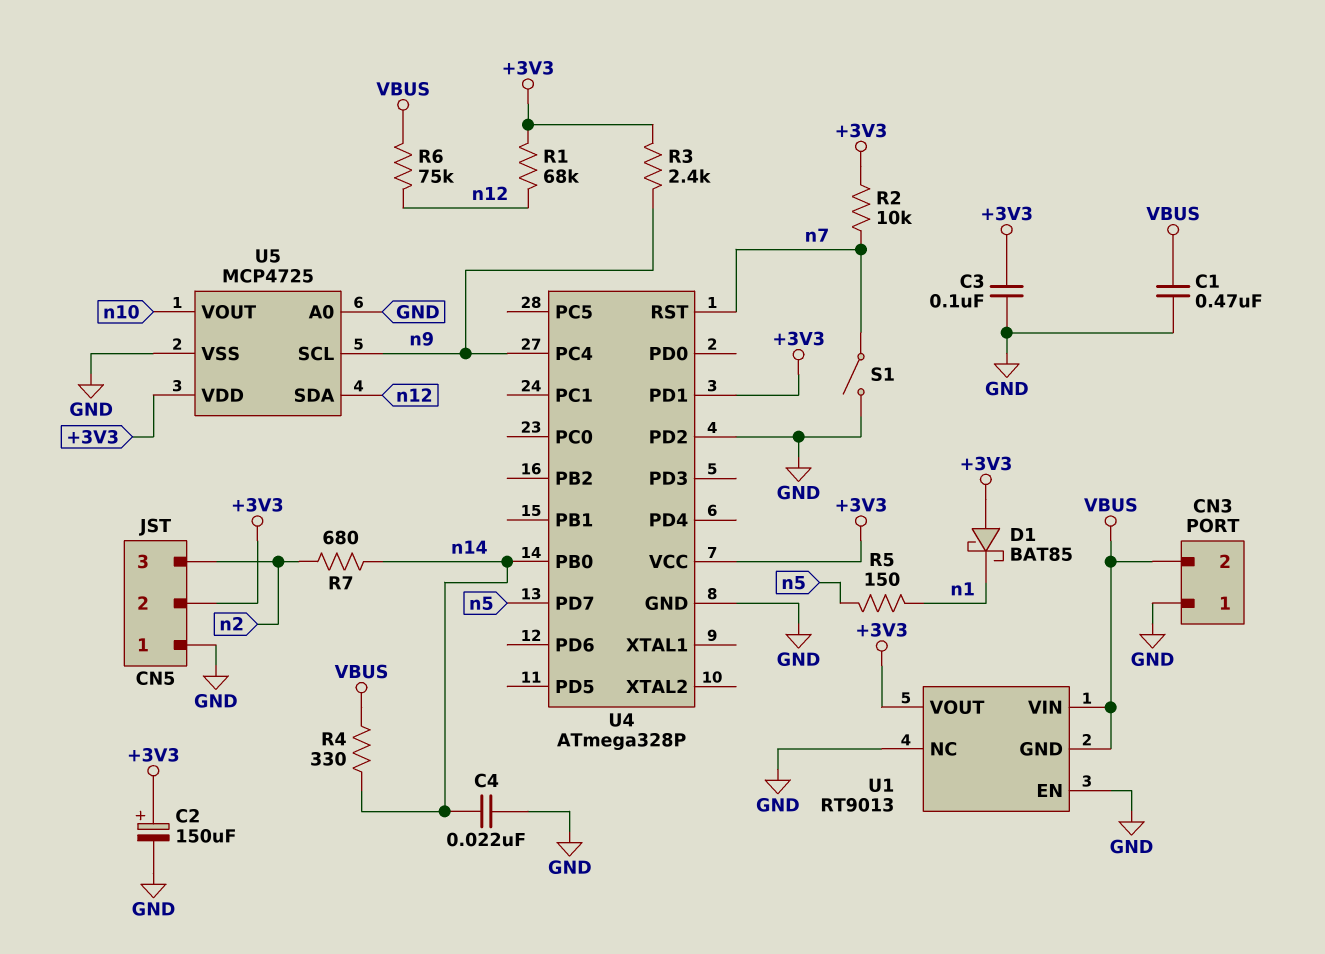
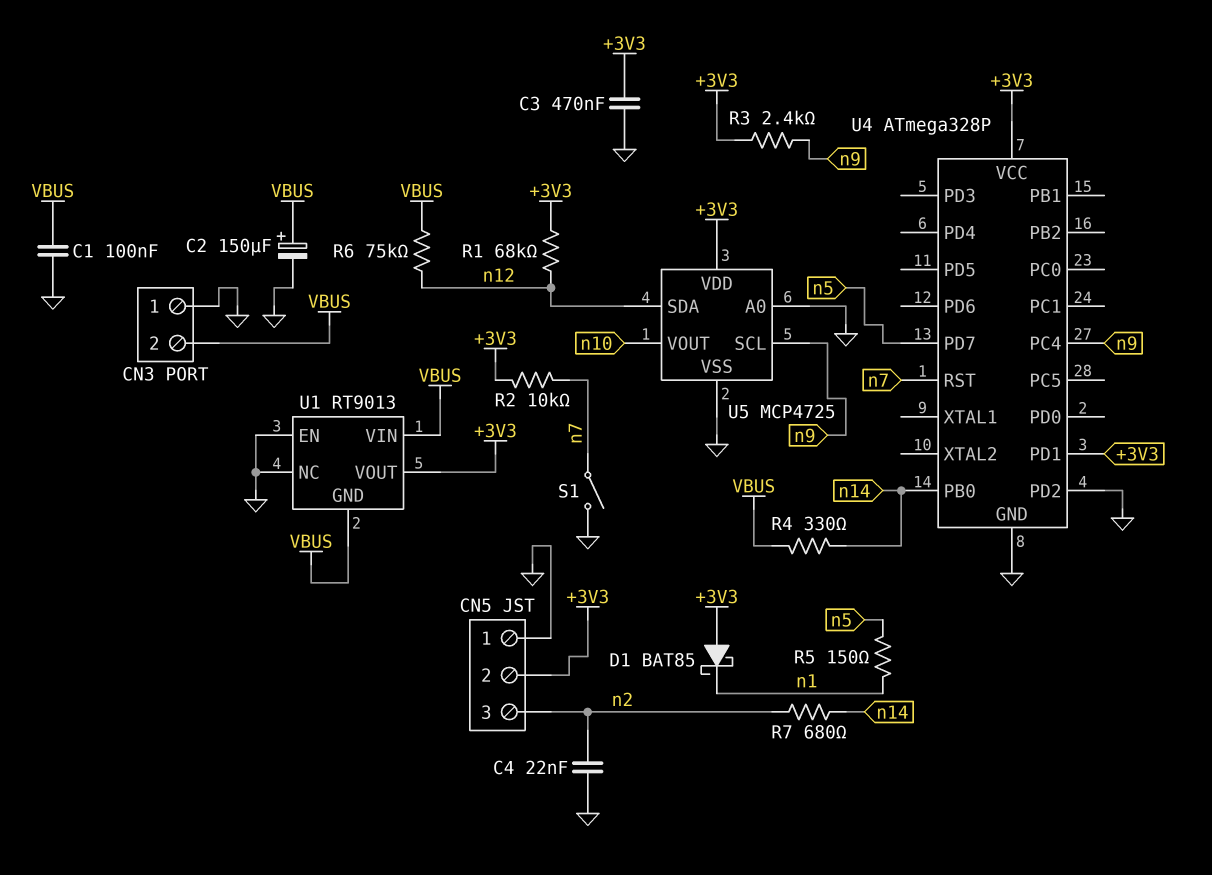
C1: 470nF (GND, VBUS) -> 100nF (GND, VBUS)
C2: 150uF (plus +3V3, minus GND) -> 150uF (plus VBUS, minus GND)
C3: 100nF (+3V3, GND) -> 470nF (+3V3, GND)
C4: 22nF (GND, n14) -> 22nF (GND, n2)

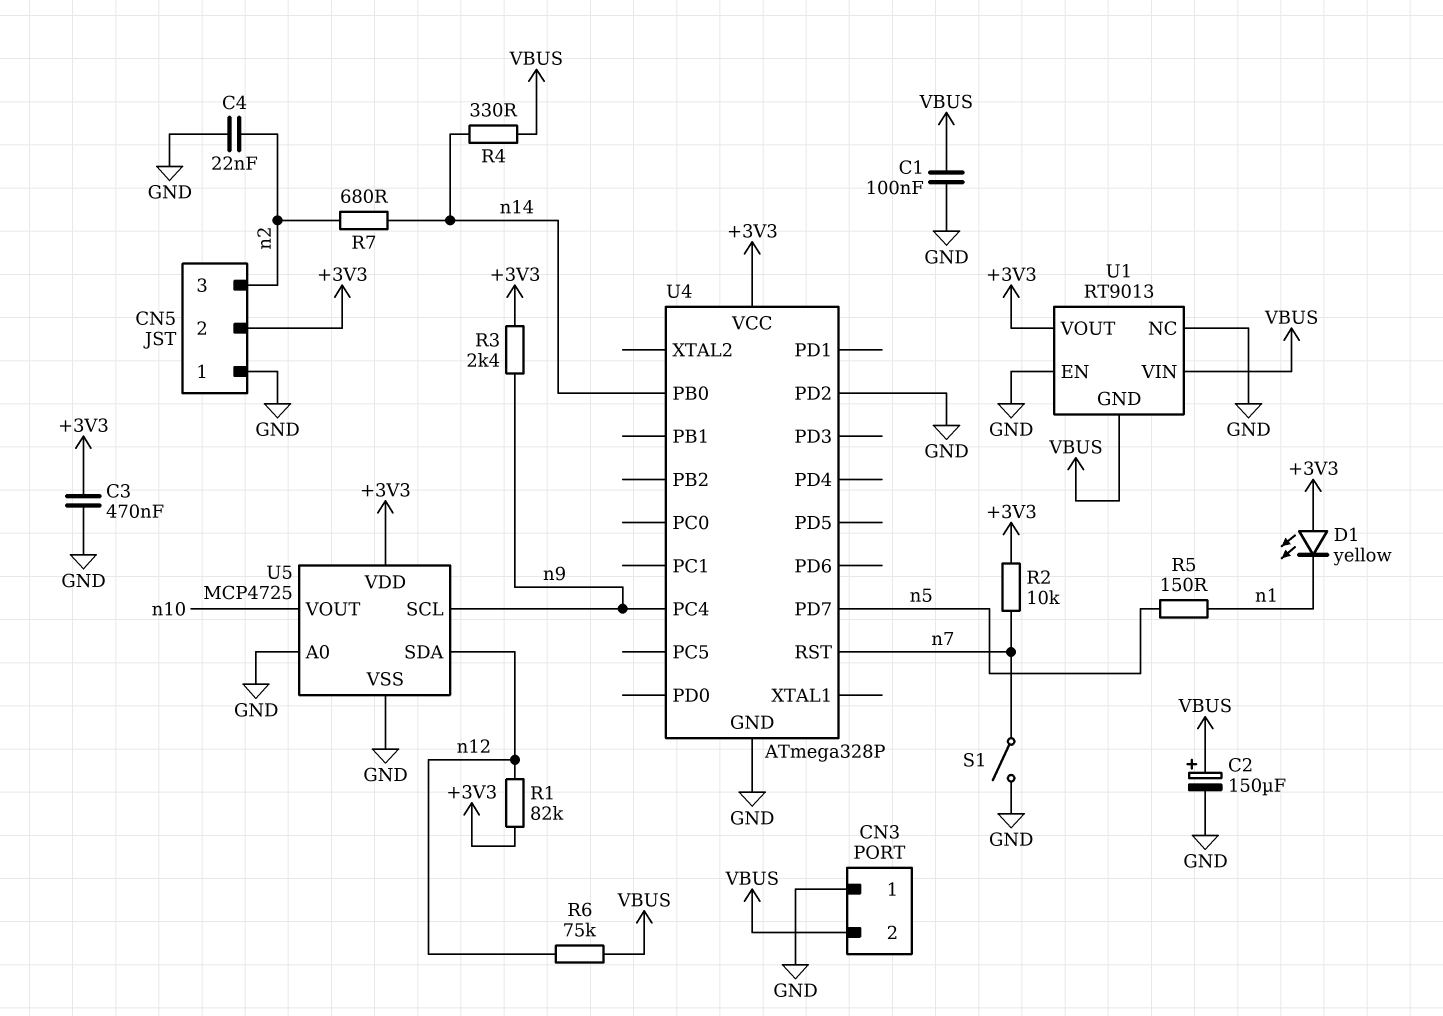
D1: schottky BAT85 (A +3V3, K n1) -> LED yellow (A +3V3, K n1)
R1: 68k (+3V3, n12) -> 82k (+3V3, n12)
U4 pin PD1: +3V3 -> none

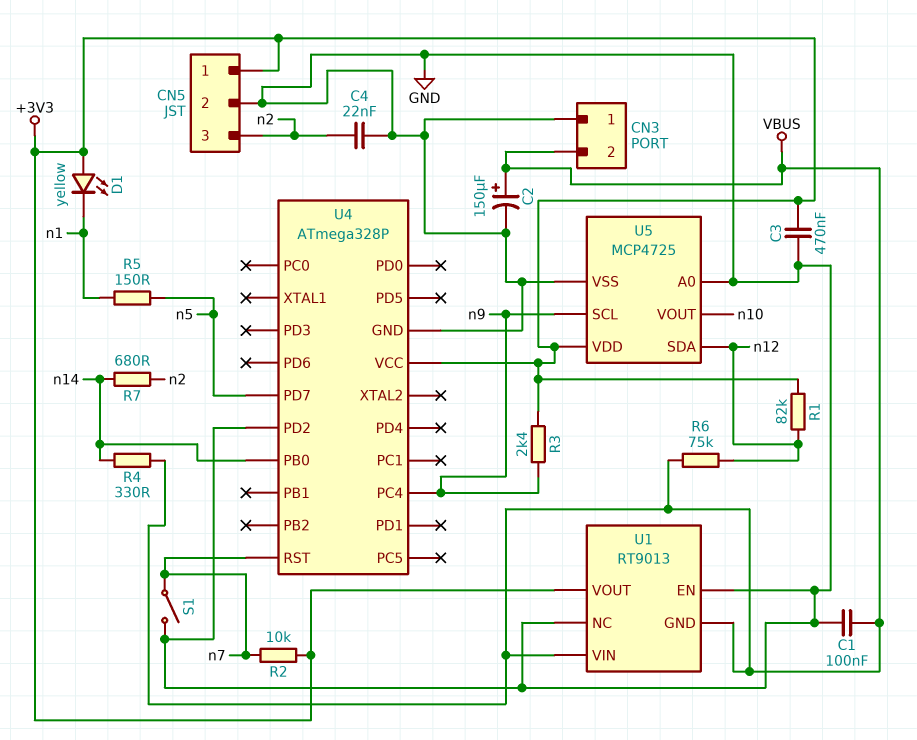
CN5 pin 1: GND -> +3V3
CN5 pin 2: +3V3 -> GND

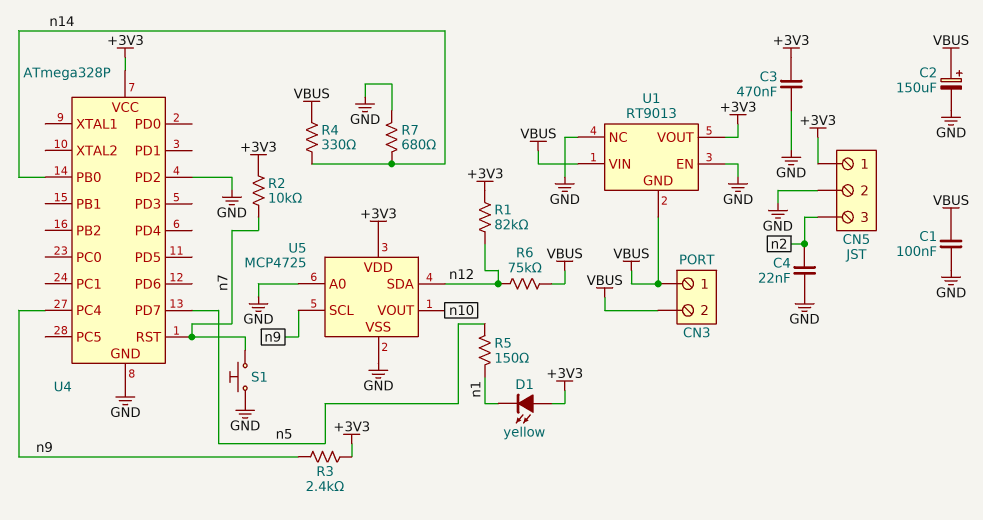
CN3 pin 1: GND -> VBUS
R7: 680 (n2, n14) -> 680 (GND, n14)
S1: switch (GND, n7) -> button (GND, n7)

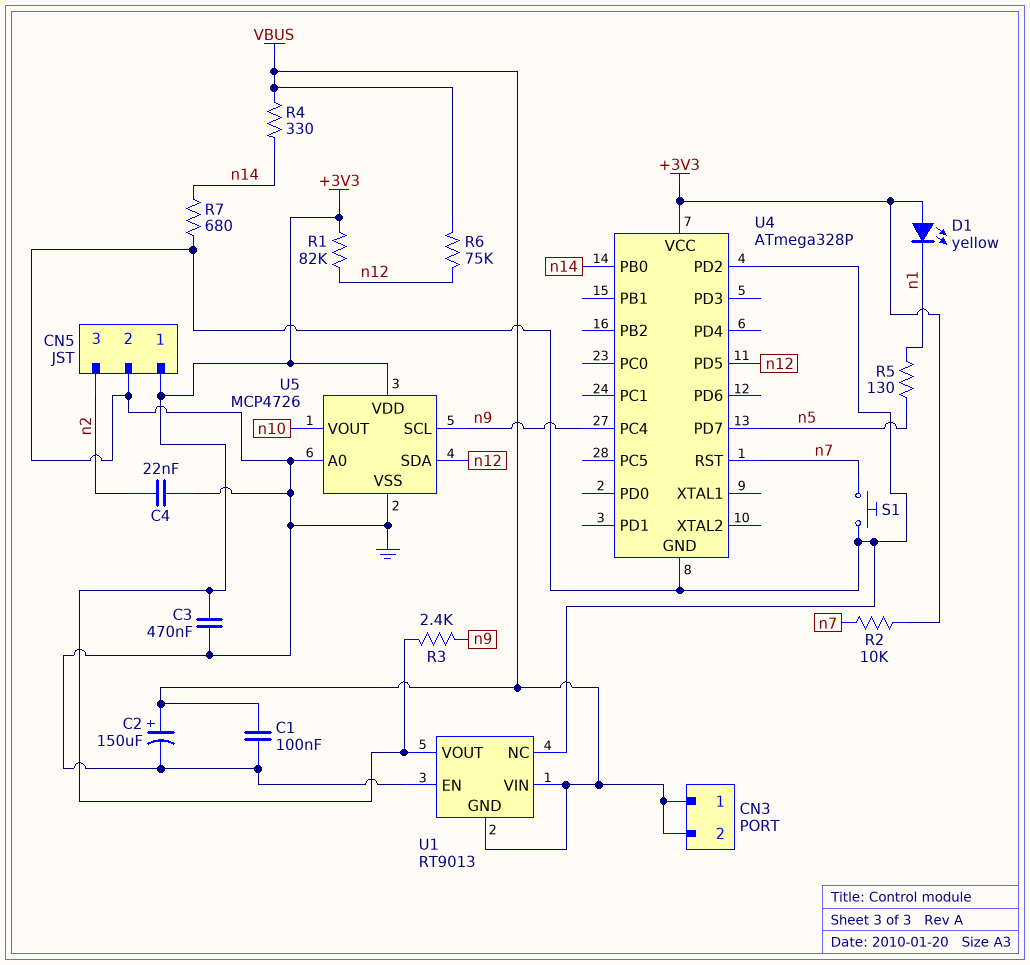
R5: 150 (n1, n5) -> 130 (n1, n5)
U4 pin PD5: none -> n12
U5: MCP4725 -> MCP4726

